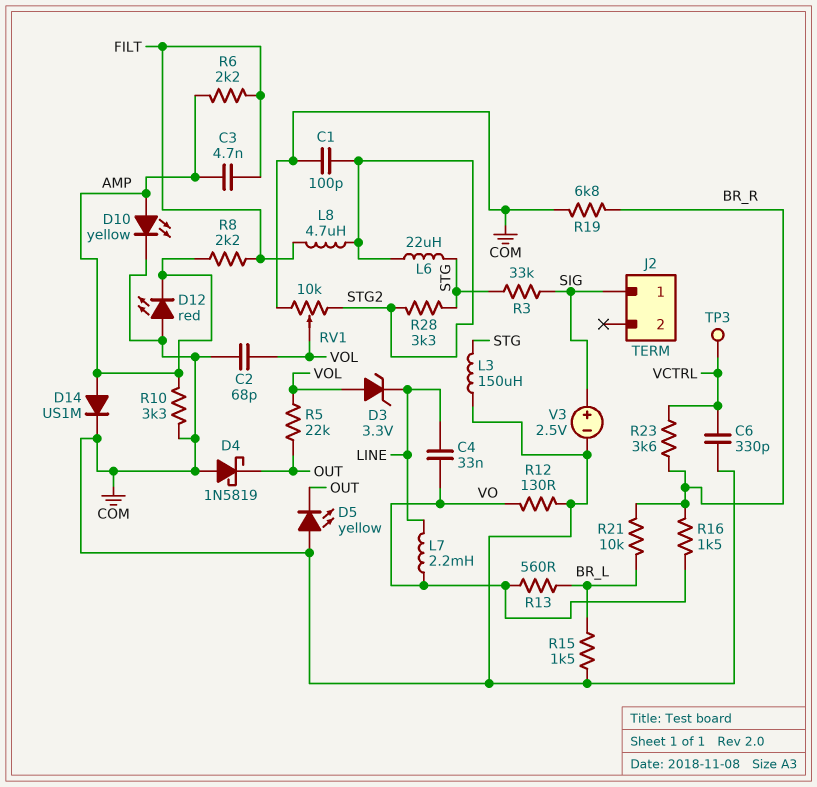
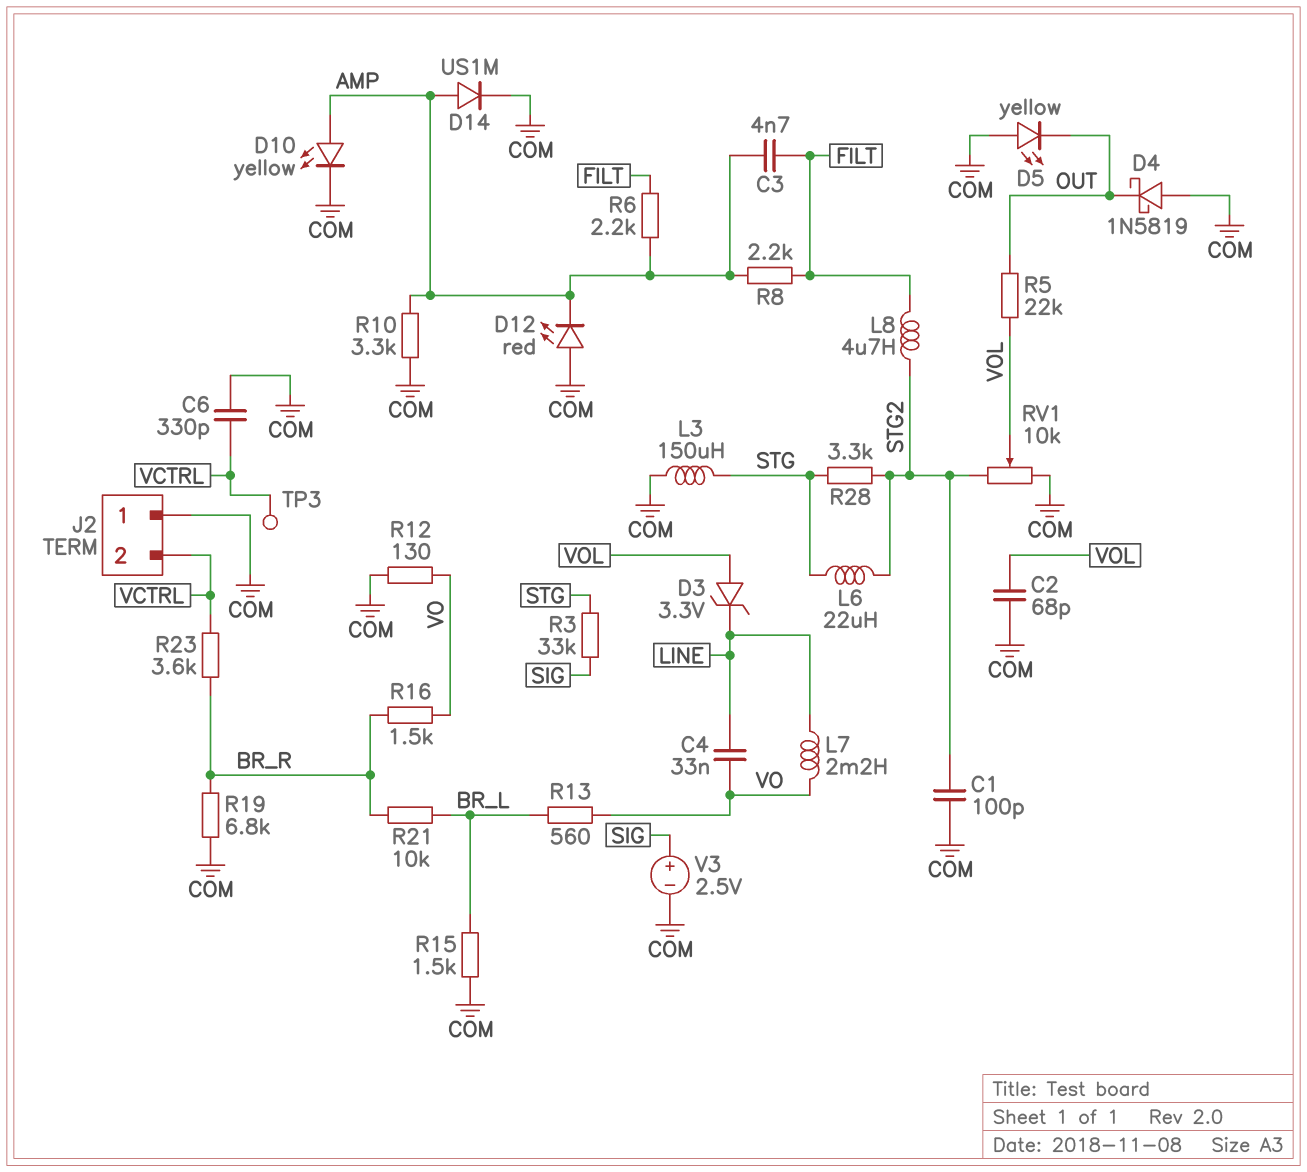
J2 pin 1: SIG -> COM
J2 pin 2: none -> VCTRL

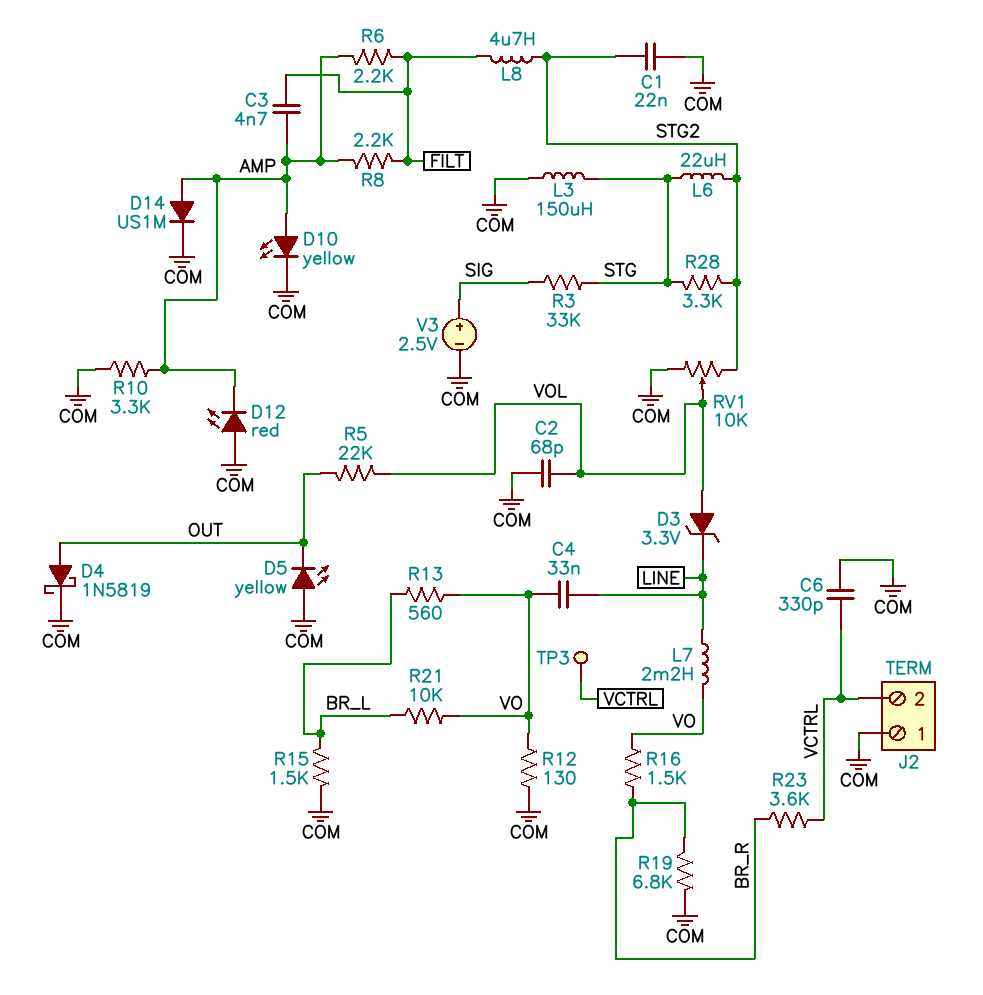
C1: 100pF (COM, STG2) -> 22nF (COM, STG2)
D4: schottky 1N5819 (A COM, K OUT) -> schottky 1N5819 (A OUT, K COM)
R21: 10k (BR_L, BR_R) -> 10k (BR_L, VO)

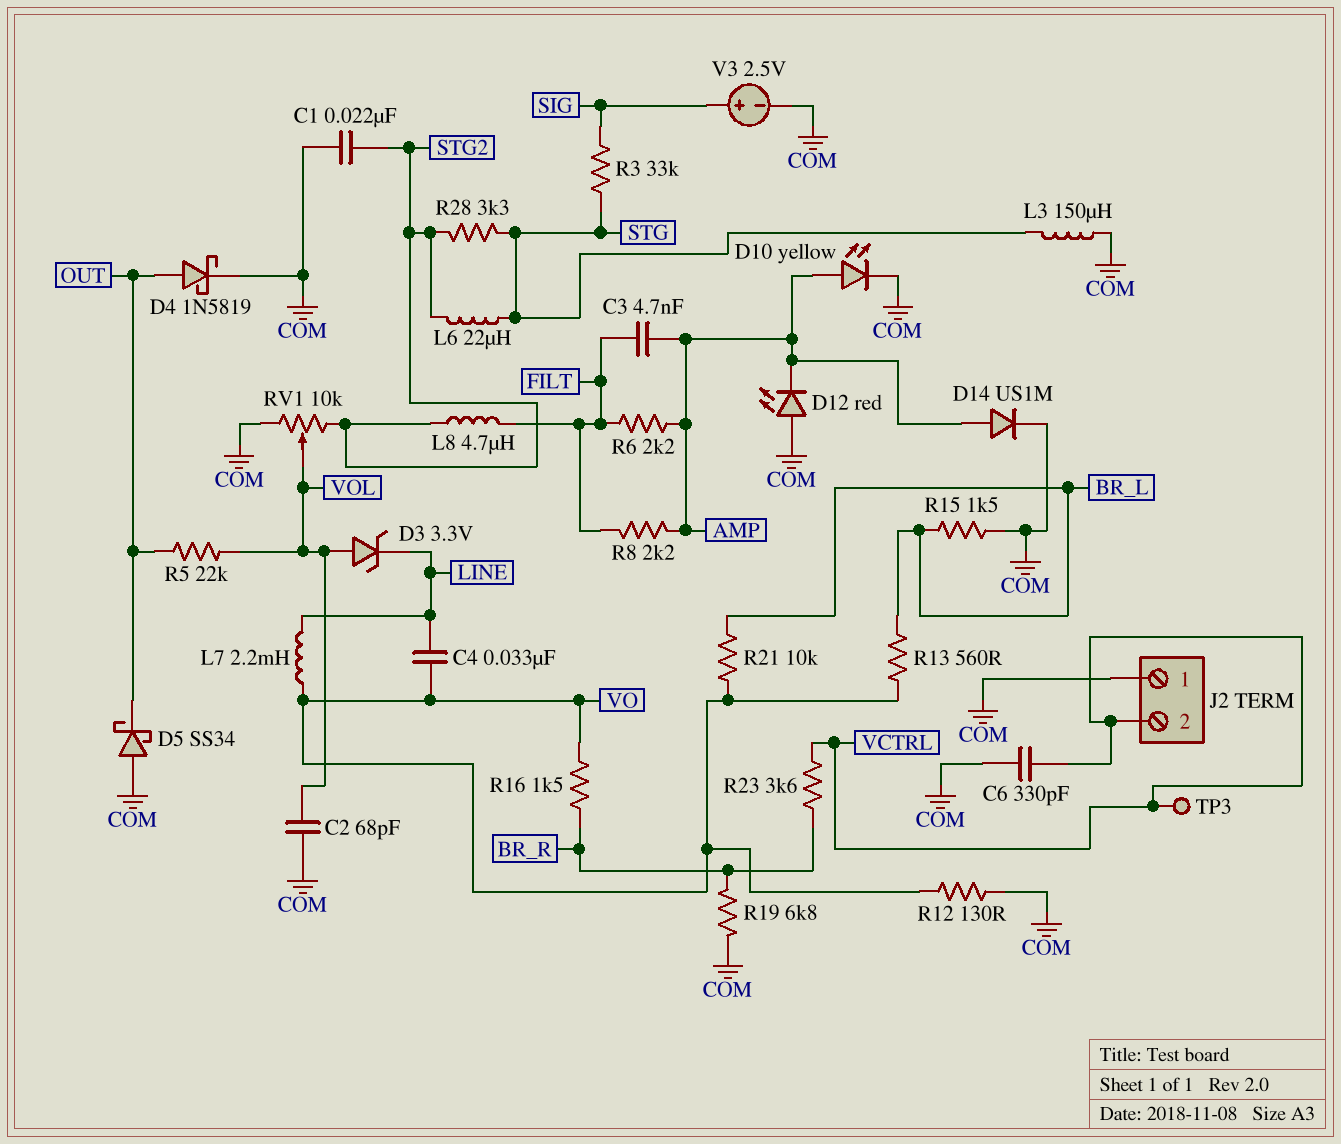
D5: LED yellow (A COM, K OUT) -> schottky SS34 (A COM, K OUT)
R10: 3.3k (AMP, COM) -> none

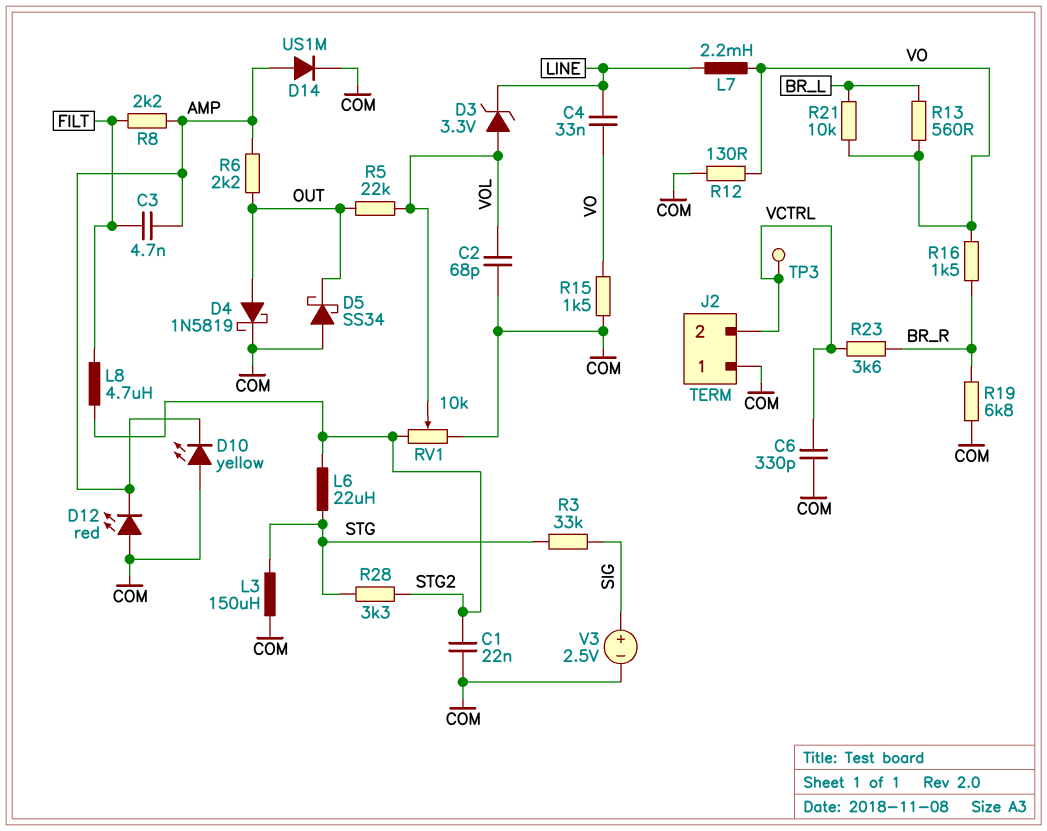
D10: LED yellow (A AMP, K COM) -> LED yellow (A COM, K AMP)
R6: 2.2k (AMP, FILT) -> 2.2k (AMP, OUT)
R15: 1.5k (BR_L, COM) -> 1.5k (COM, VO)

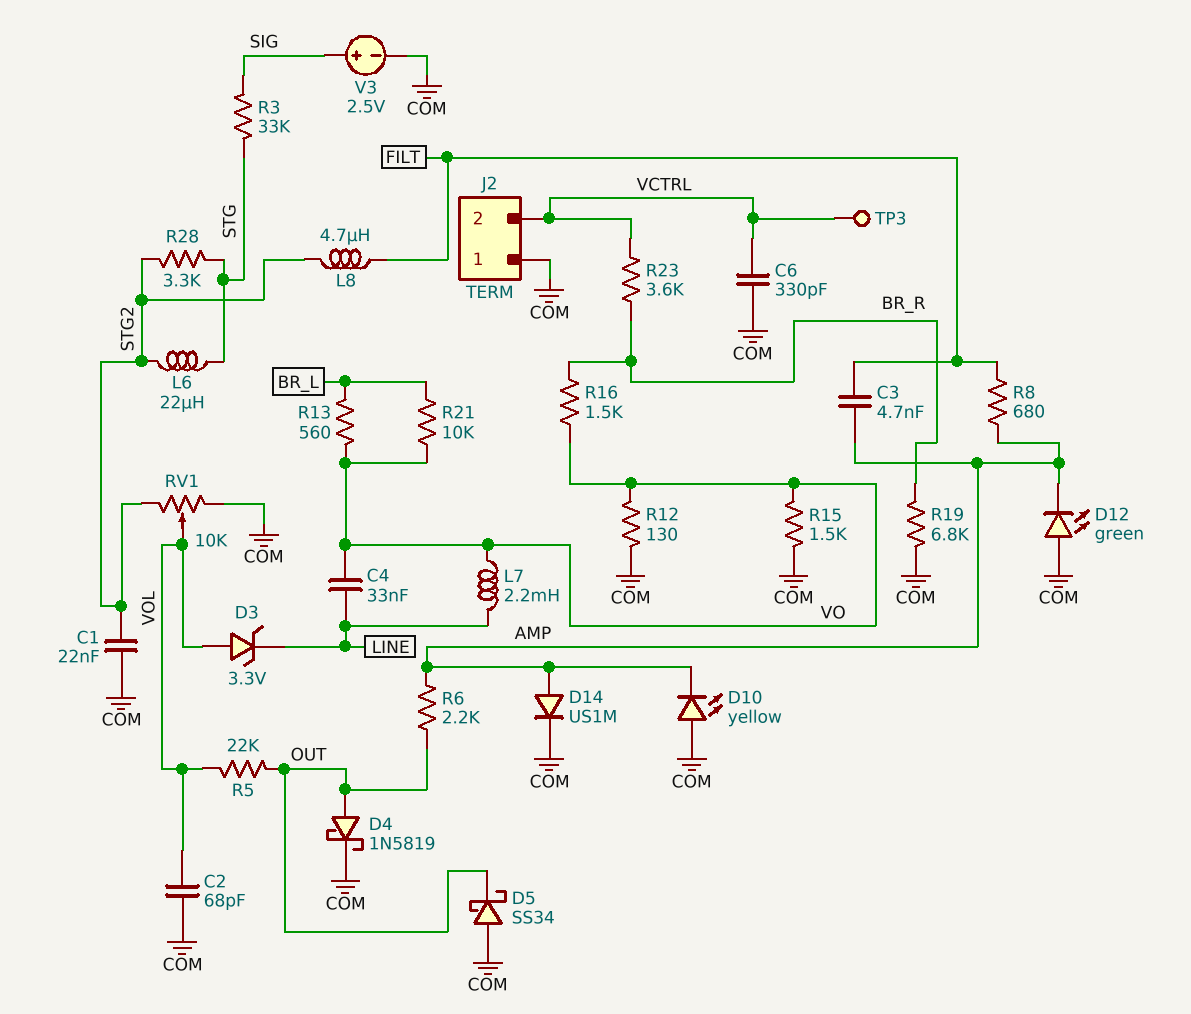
D12: LED red (A COM, K AMP) -> LED green (A COM, K AMP)
L3: 150uH (COM, STG) -> none
R8: 2.2k (AMP, FILT) -> 680 (AMP, FILT)

